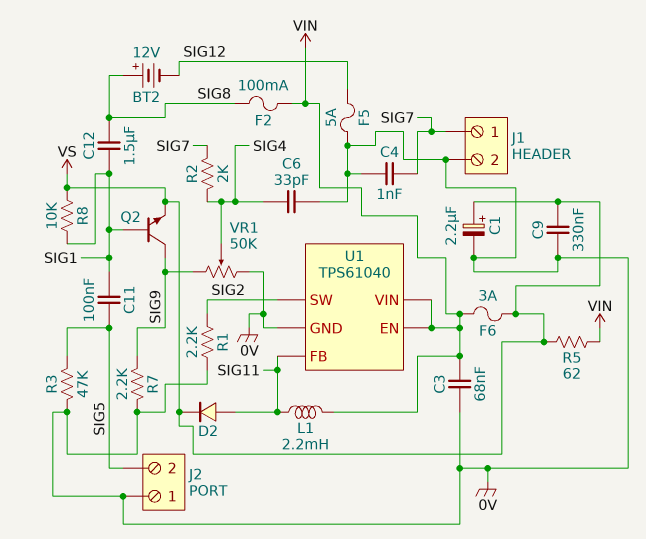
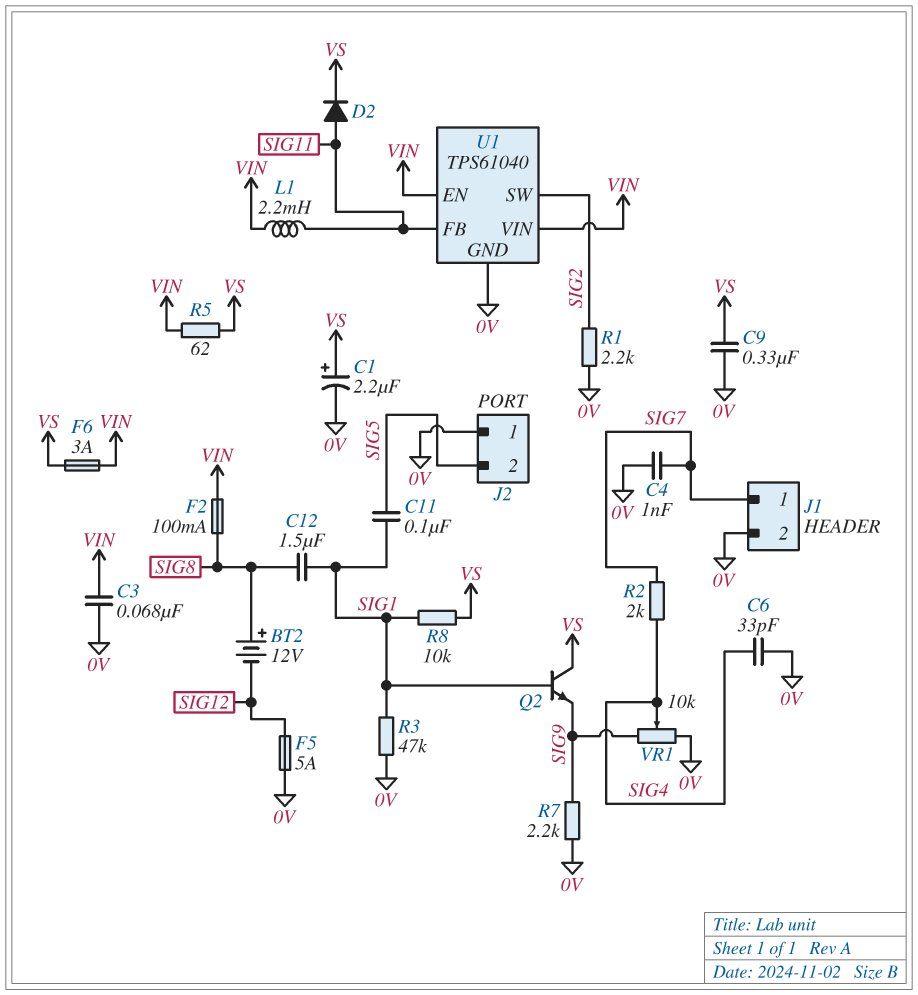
Q2: NPN (B SIG1, C SIG9, E VS) -> NPN (B SIG1, C VS, E SIG9)
R3: 47k (0V, SIG5) -> 47k (0V, SIG1)
VR1: 50k (0V, SIG9, wiper SIG4) -> 10k (0V, SIG9, wiper SIG4)

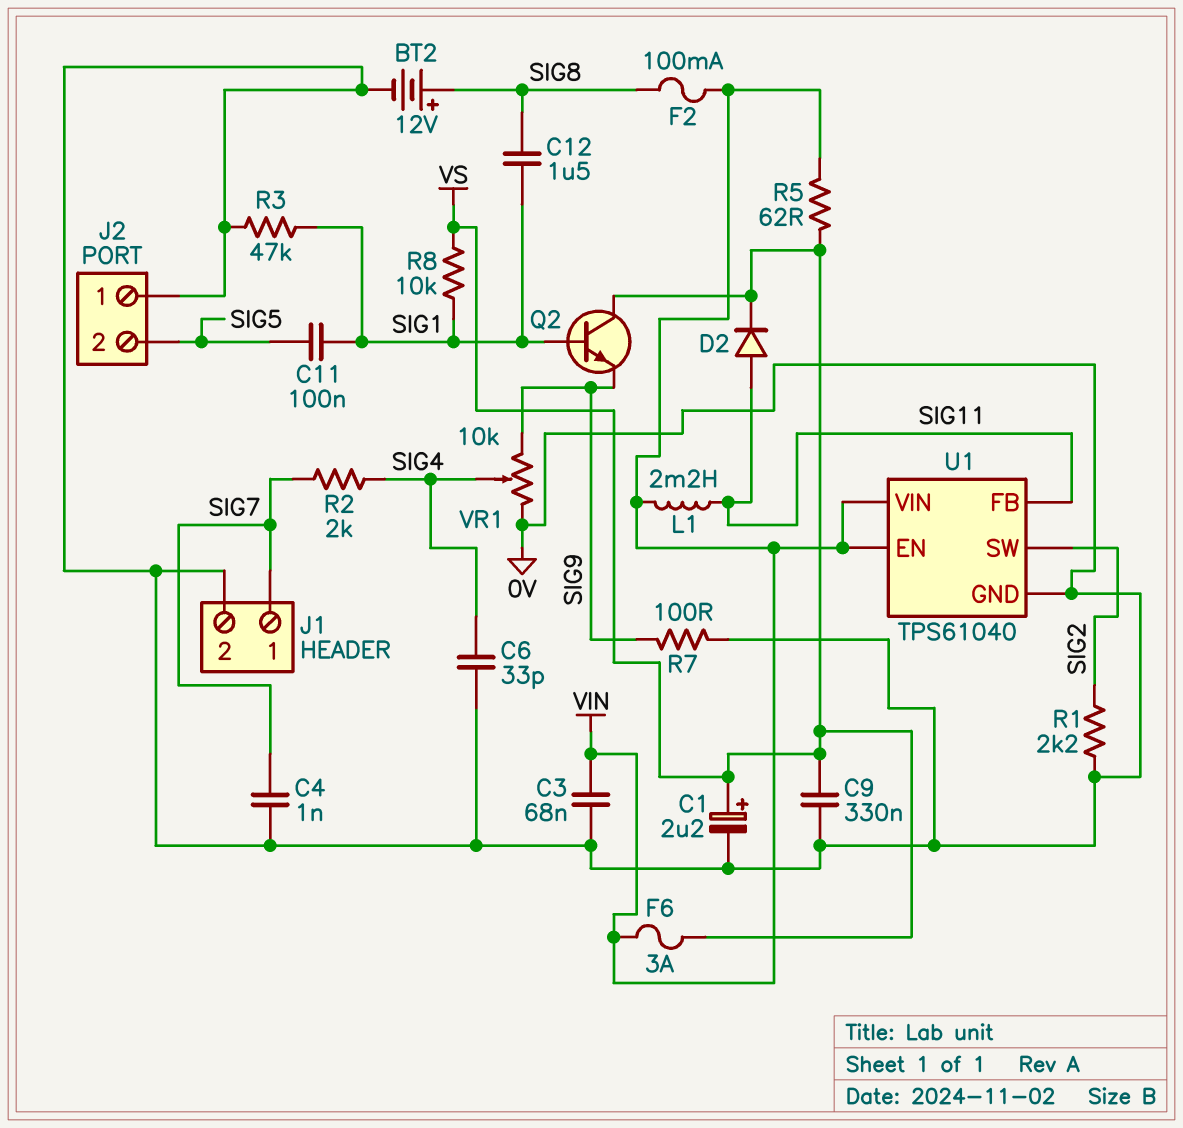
BT2: 12V (plus SIG8, minus SIG12) -> 12V (plus SIG8, minus 0V)
F5: 5A (0V, SIG12) -> none
R7: 2.2k (0V, SIG9) -> 100 (0V, SIG9)

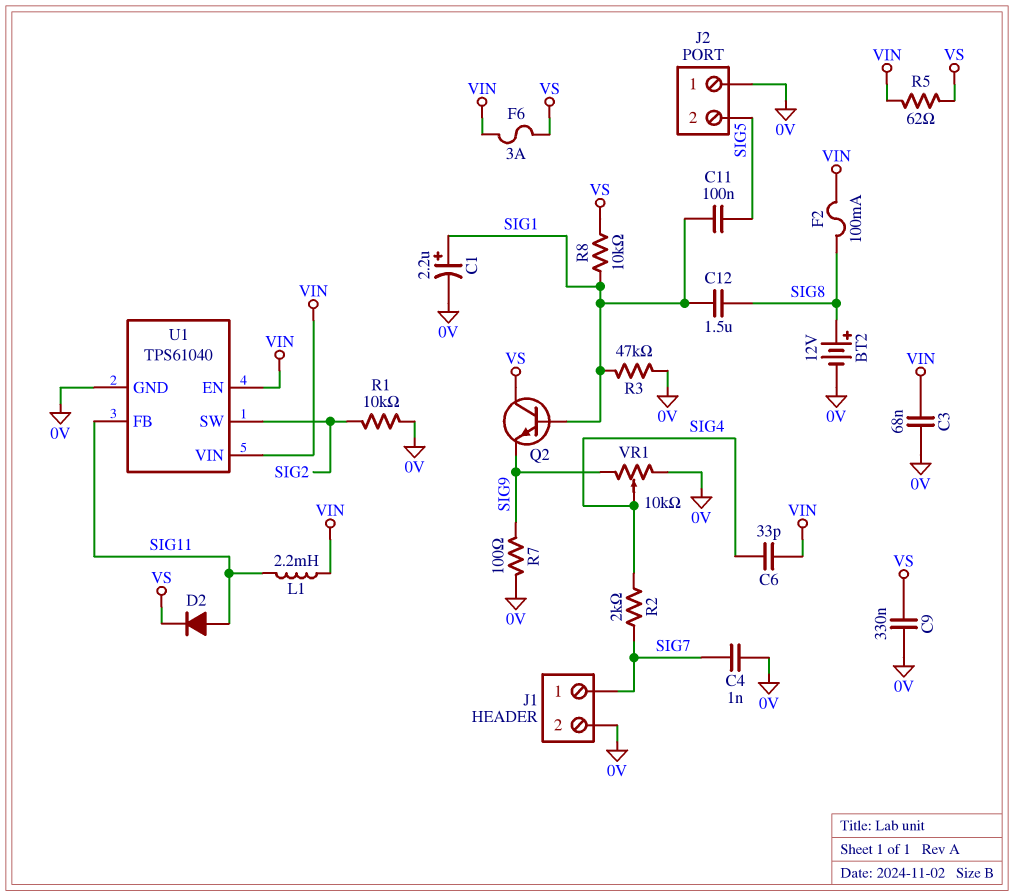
C1: 2.2uF (plus VS, minus 0V) -> 2.2uF (plus SIG1, minus 0V)
C6: 33pF (0V, SIG4) -> 33pF (SIG4, VIN)
R1: 2.2k (0V, SIG2) -> 10k (0V, SIG2)

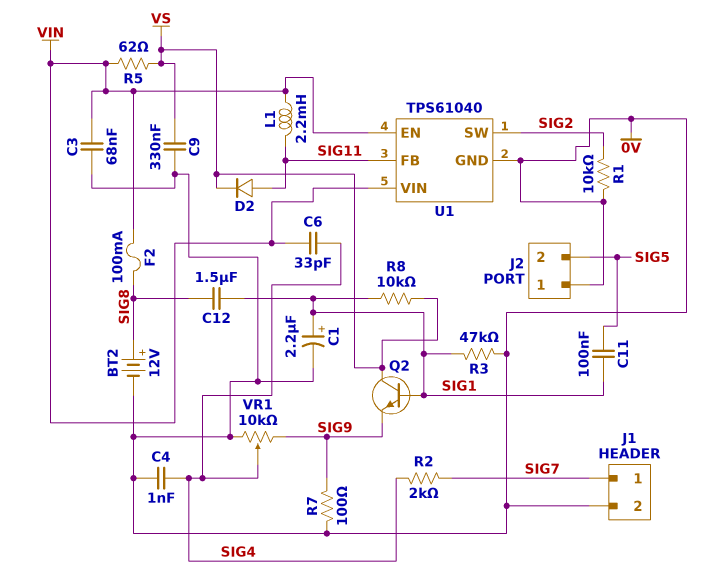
C4: 1nF (0V, SIG7) -> 1nF (0V, SIG4)
F6: 3A (VIN, VS) -> none

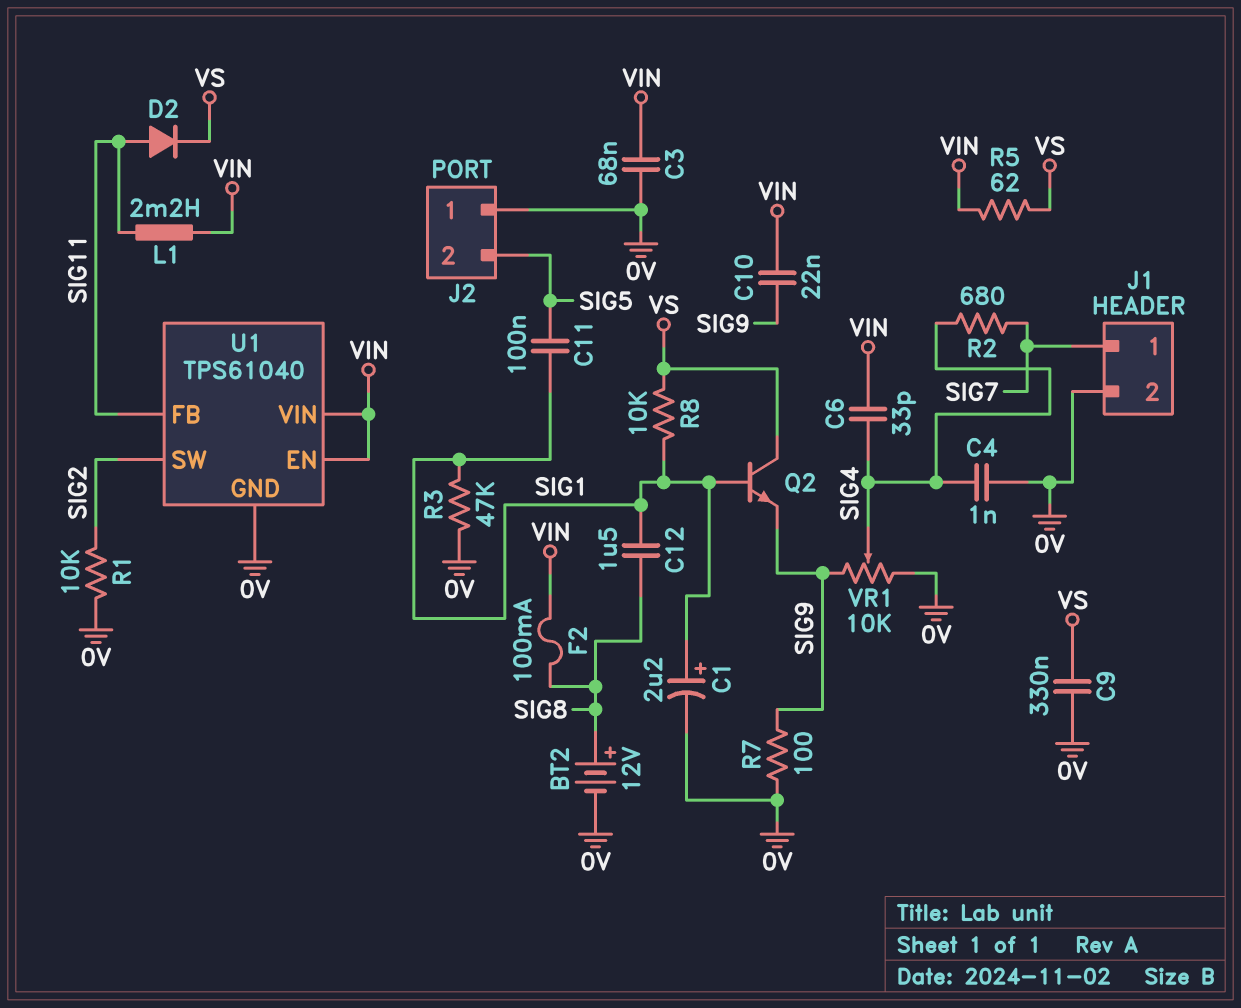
C10: none -> 22nF (SIG9, VIN)
R2: 2k (SIG4, SIG7) -> 680 (SIG4, SIG7)

